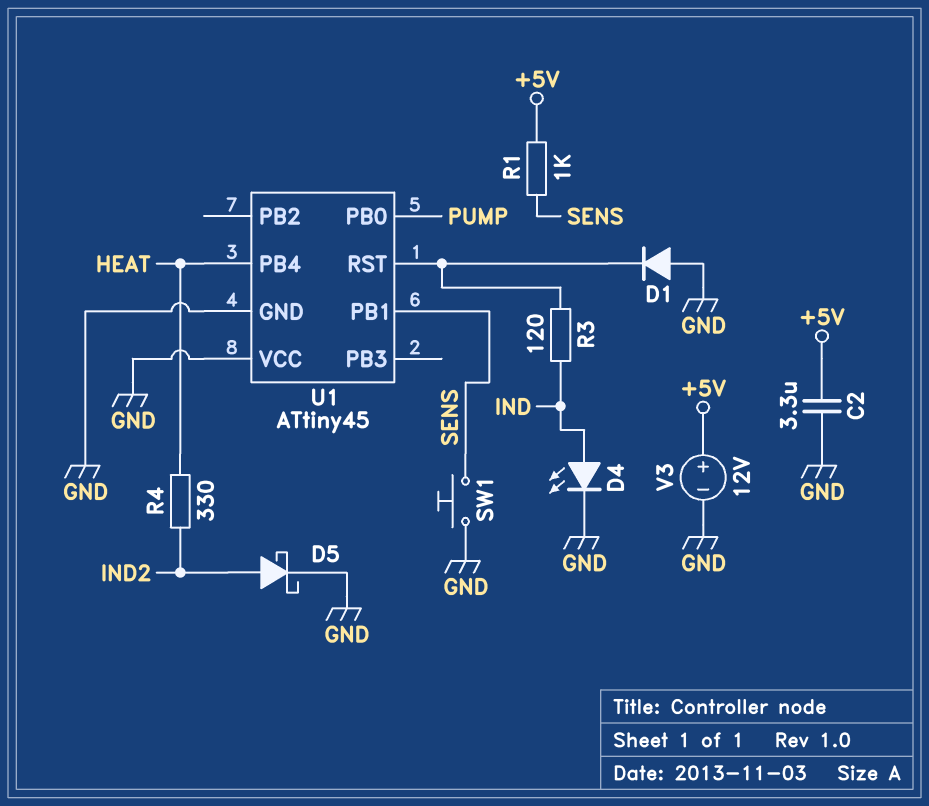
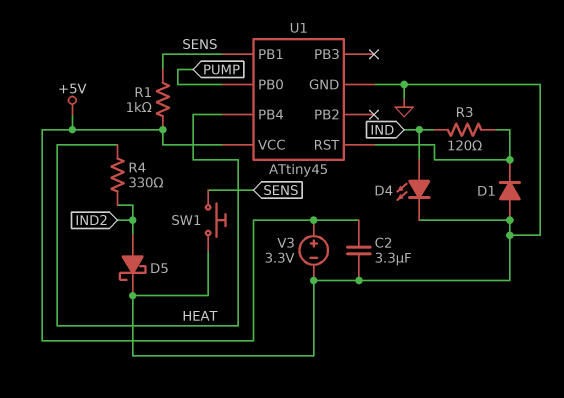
U1 pin VCC: GND -> +5V
V3: 12V (plus +5V, minus GND) -> 3.3V (plus +5V, minus GND)

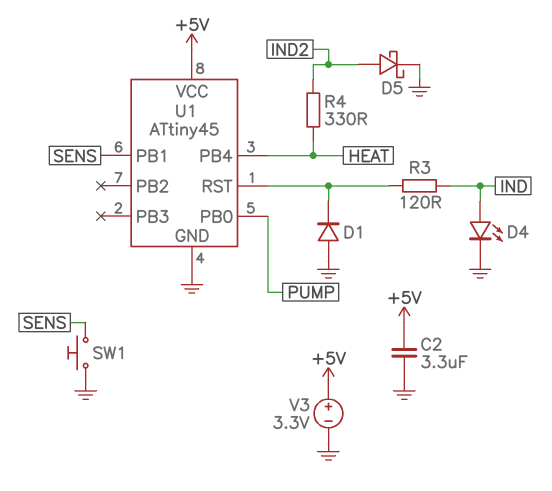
R1: 1k (+5V, SENS) -> none

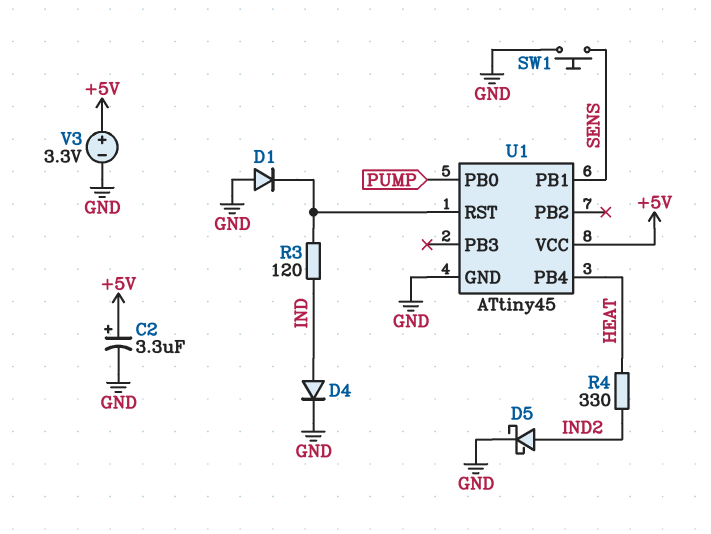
C2: 3.3uF (+5V, GND) -> 3.3uF (plus +5V, minus GND)
D4: LED (A IND, K GND) -> diode (A IND, K GND)

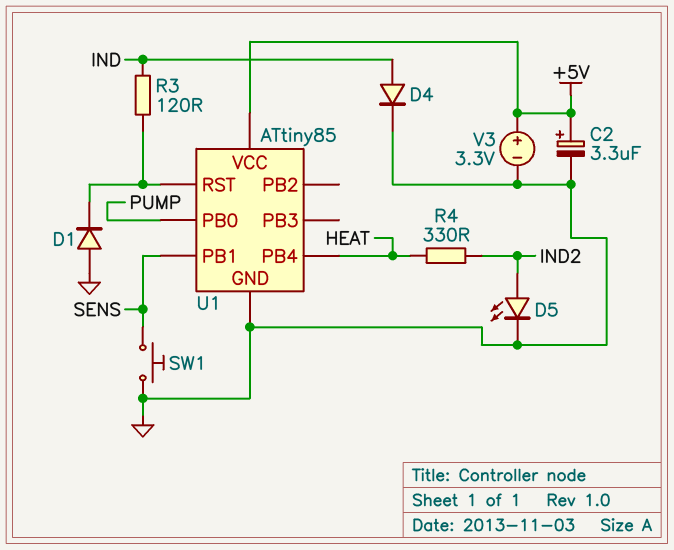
D5: schottky (A IND2, K GND) -> LED (A IND2, K GND)
U1: ATtiny45 -> ATtiny85

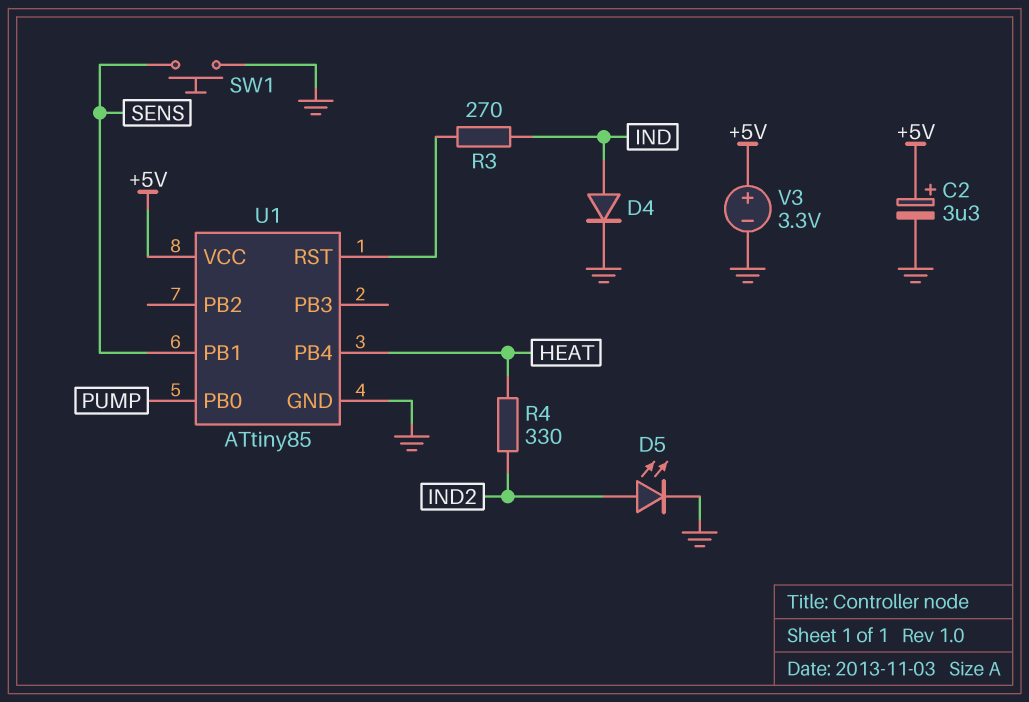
D1: diode (A GND, K U1/RST) -> none
R3: 120 (IND, U1/RST) -> 270 (IND, U1/RST)

